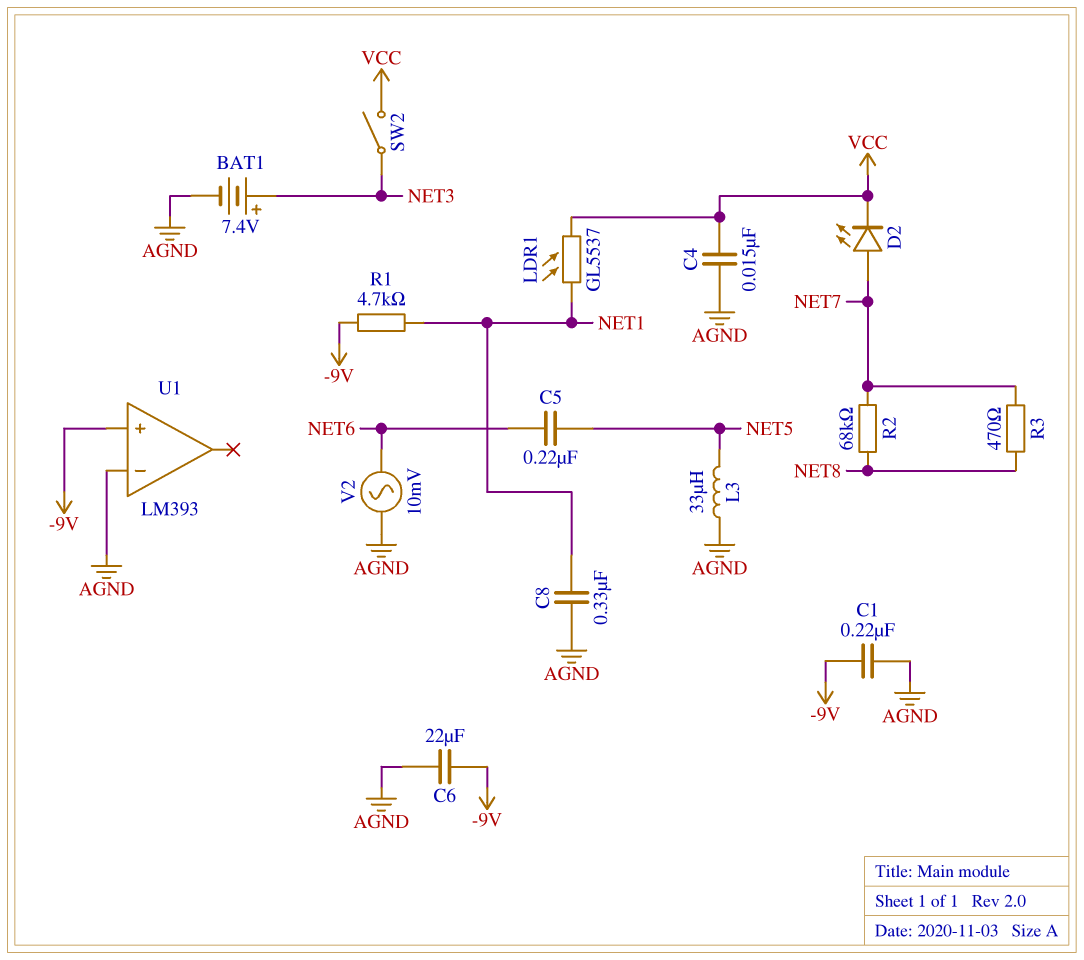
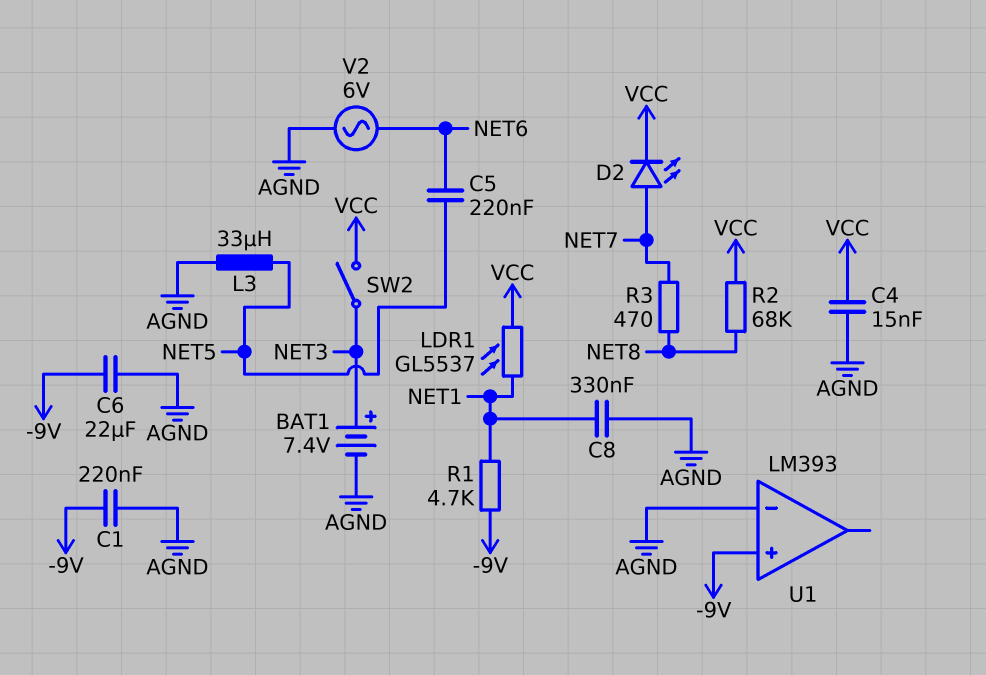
R2: 68k (NET7, NET8) -> 68k (NET8, VCC)
V2: AC 10mV (AGND, NET6) -> AC 6V (AGND, NET6)

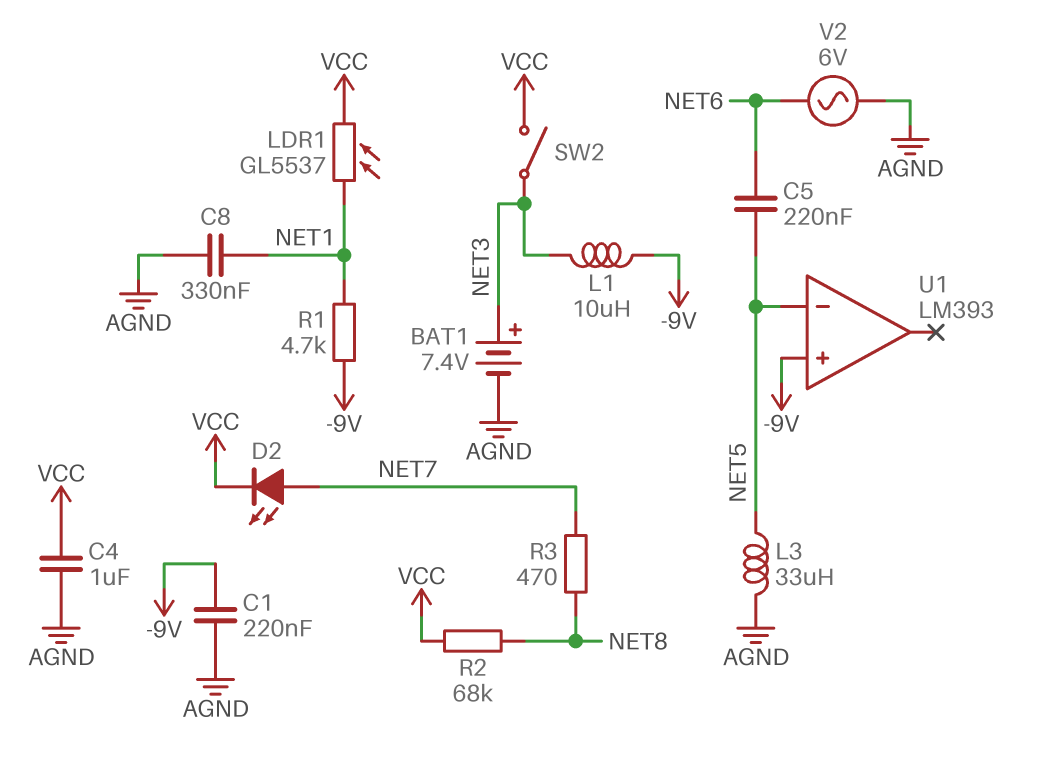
C4: 15nF (AGND, VCC) -> 1uF (AGND, VCC)
C6: 22uF (-9V, AGND) -> none
L1: none -> 10uH (-9V, NET3)
U1 pin in-: AGND -> NET5

